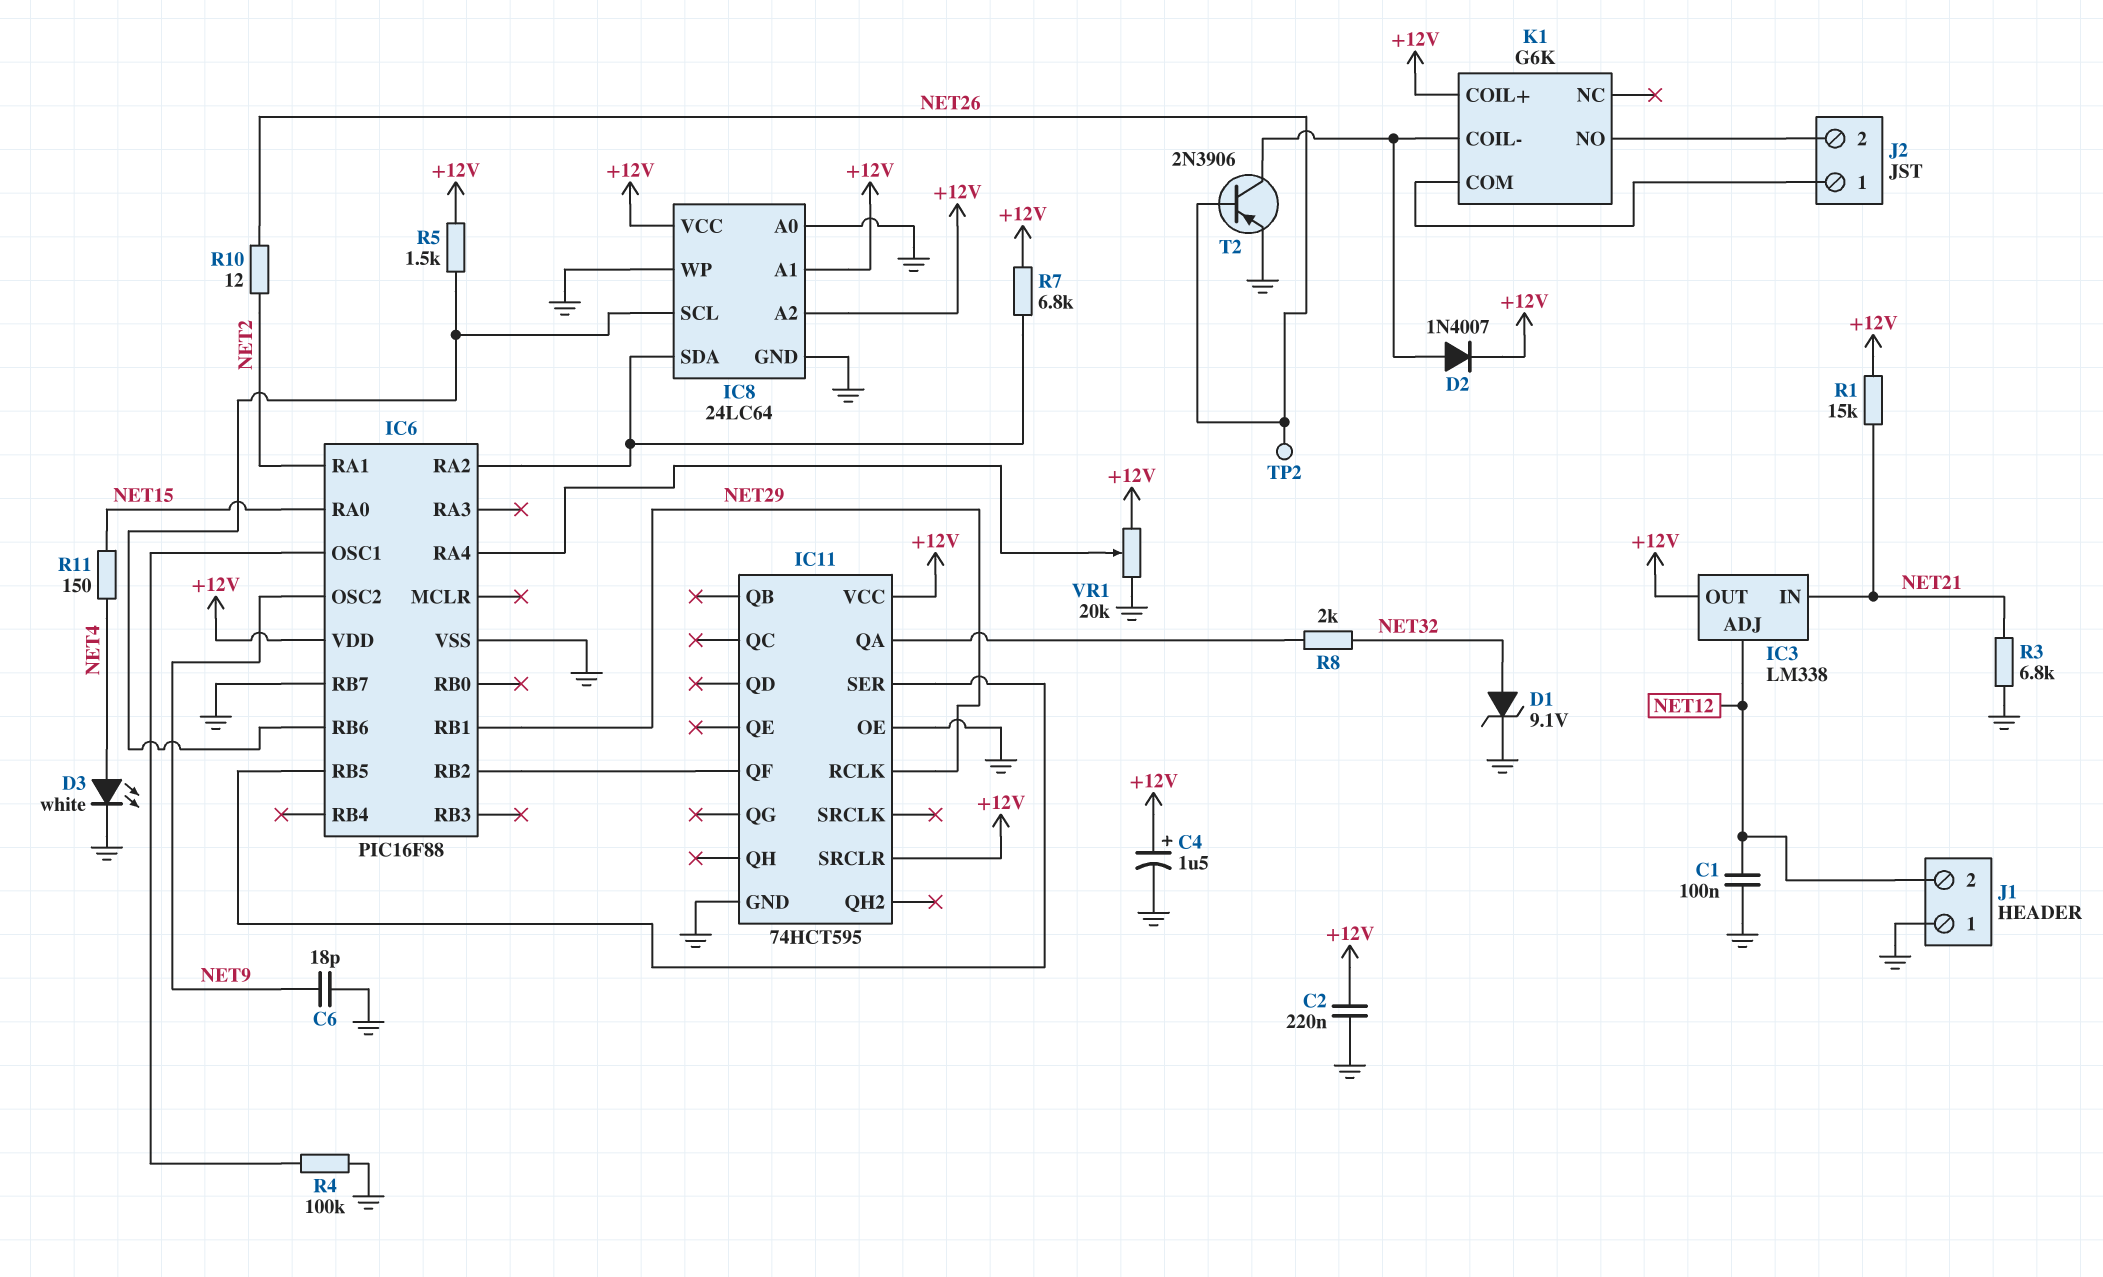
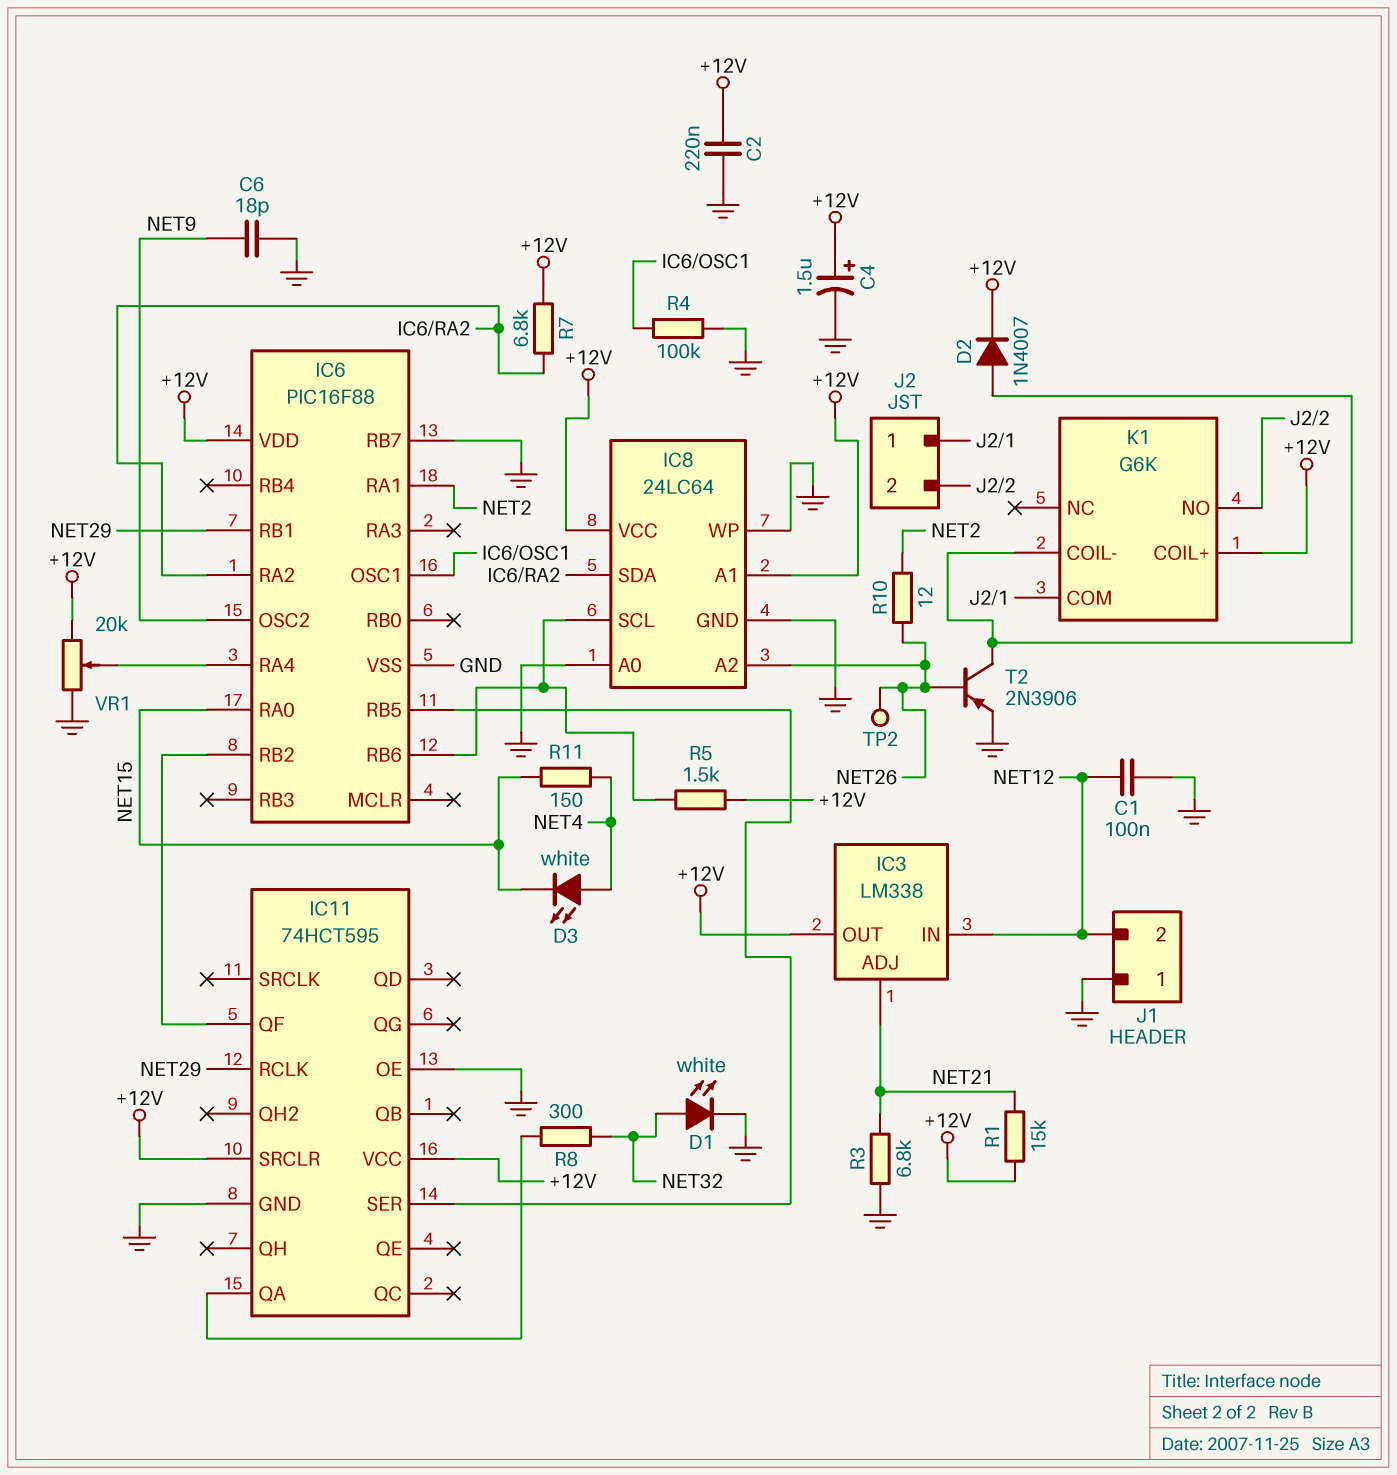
D1: zener 9.1V (A NET32, K GND) -> LED white (A NET32, K GND)
D3: LED white (A NET4, K GND) -> LED white (A NET4, K NET15)
IC3 pin ADJ: NET12 -> NET21
IC3 pin IN: NET21 -> NET12
IC8 pin A2: +12V -> NET26
R8: 2k (IC11/QA, NET32) -> 300 (IC11/QA, NET32)

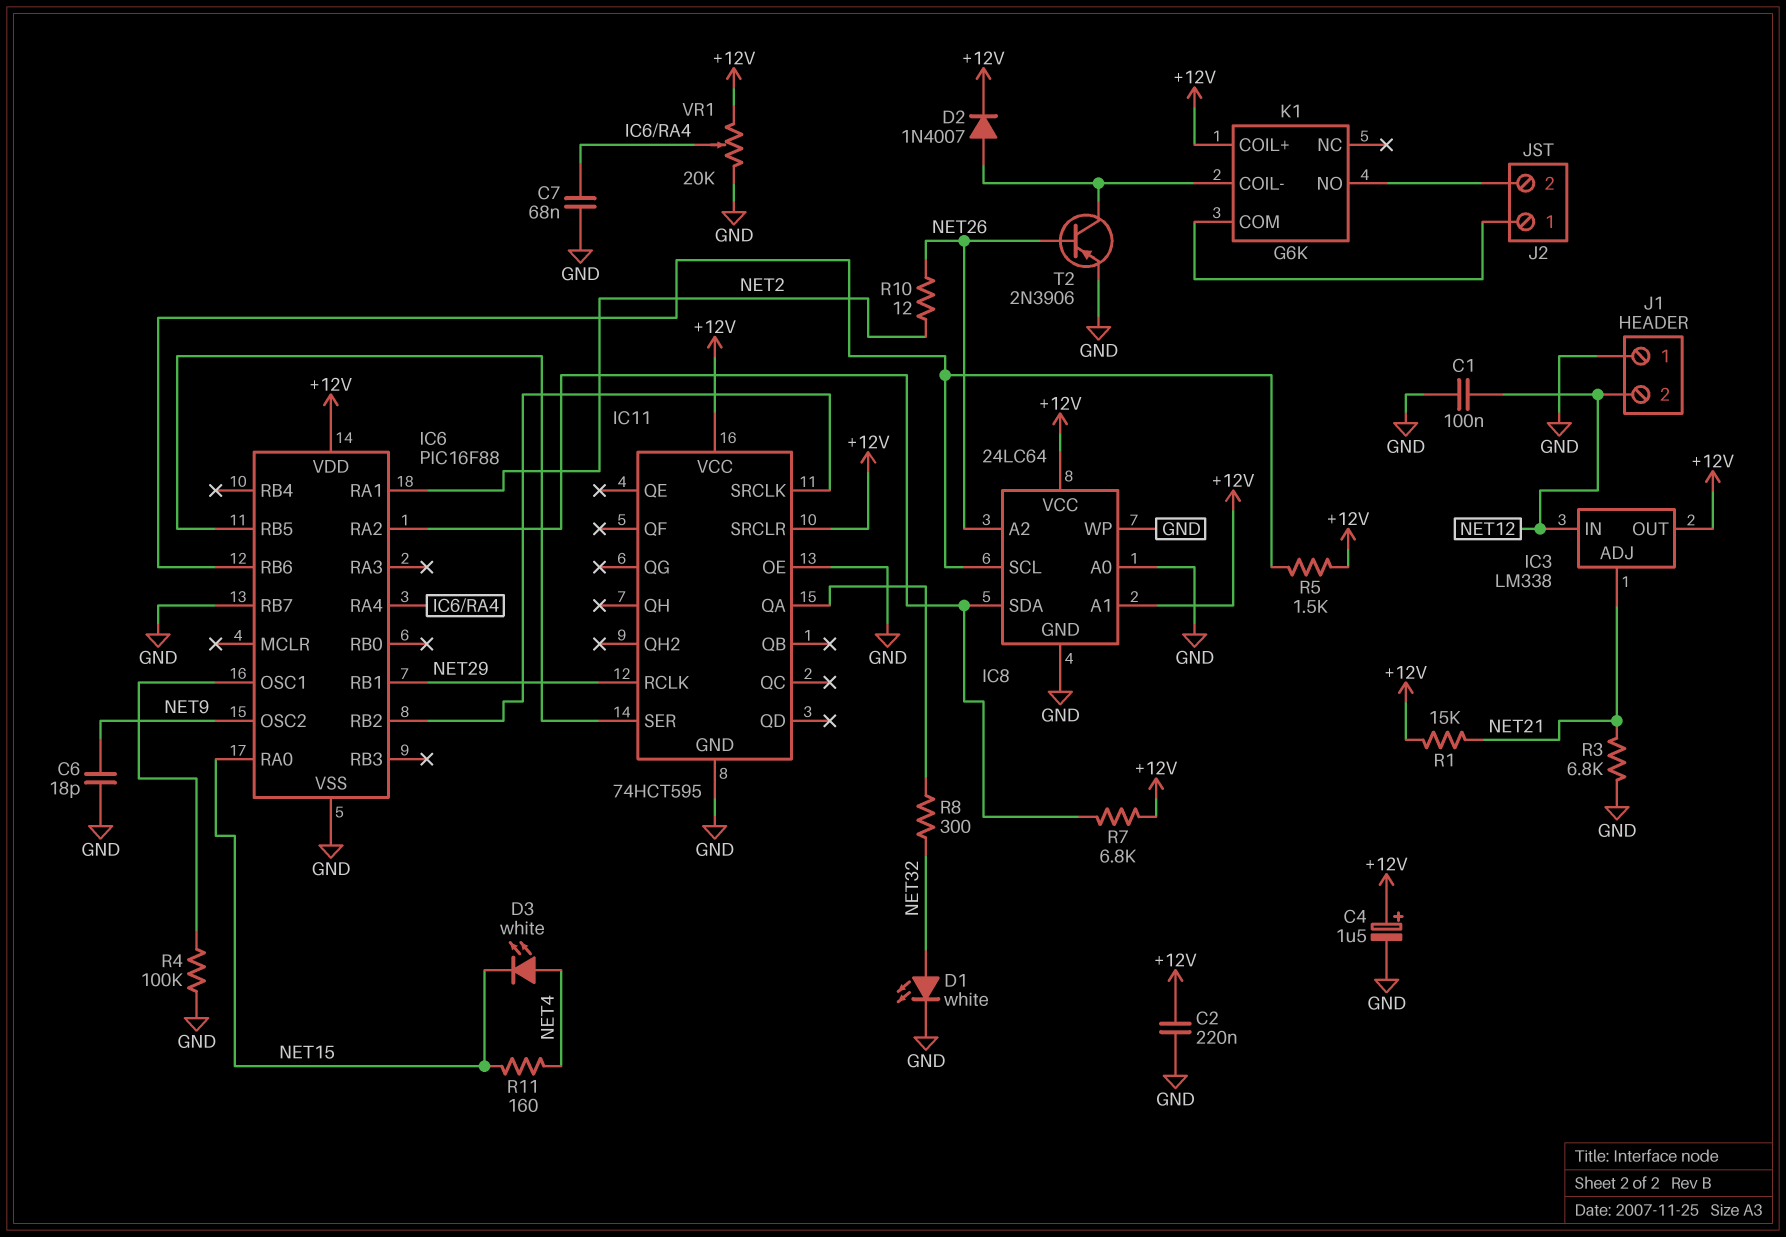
C7: none -> 68nF (GND, IC6/RA4)
IC11 pin QF: IC6/RB2 -> none
IC11 pin SRCLK: none -> IC6/RB2
R11: 150 (NET4, NET15) -> 160 (NET4, NET15)
TP2: test point (NET26) -> none

